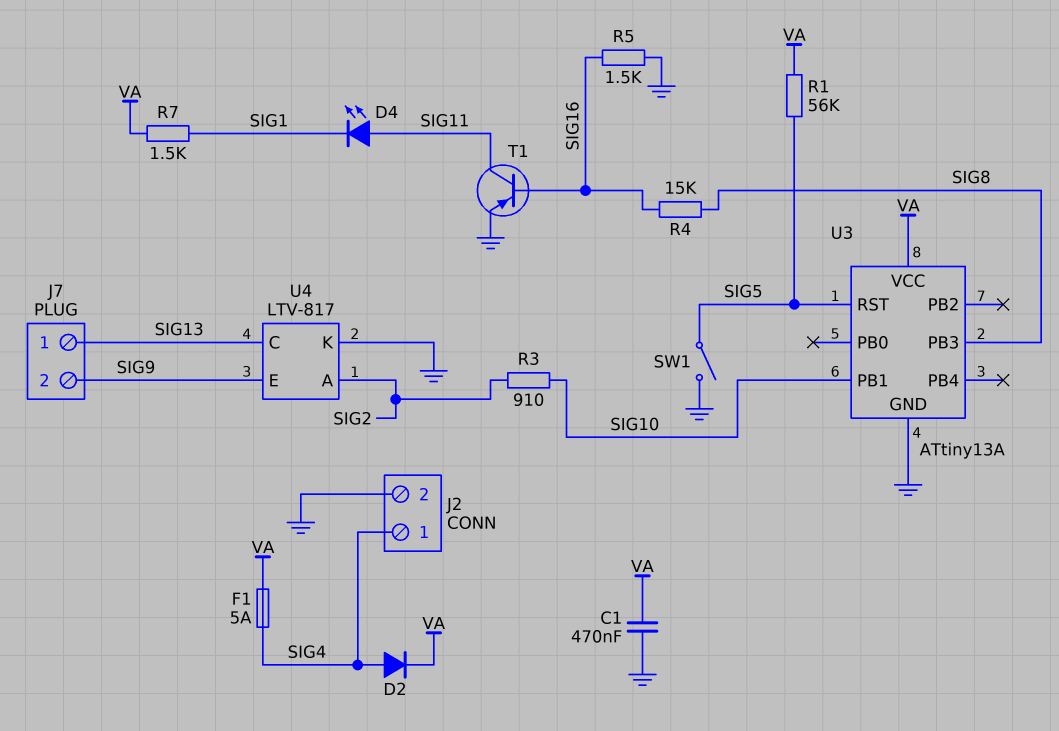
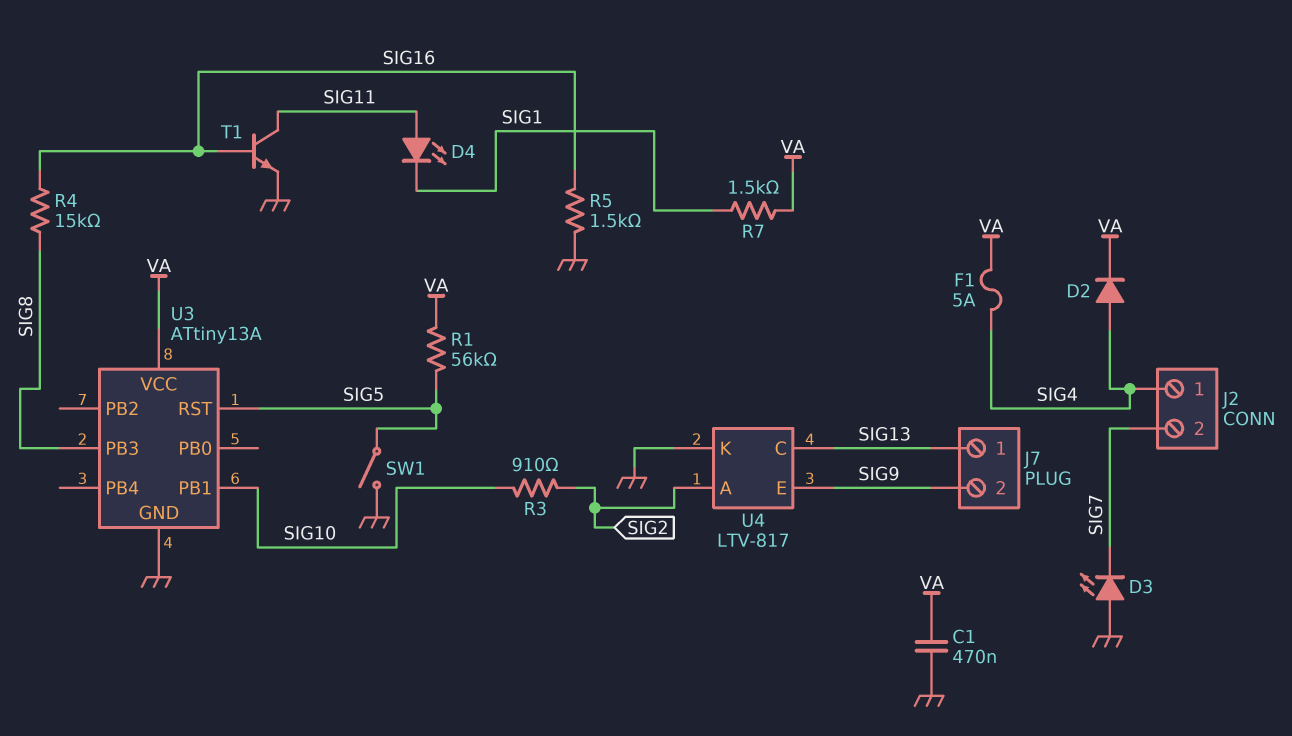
D3: none -> LED (A GND, K SIG7)
J2 pin 2: GND -> SIG7
T1: PNP (B SIG16, C SIG11, E GND) -> NPN (B SIG16, C SIG11, E GND)

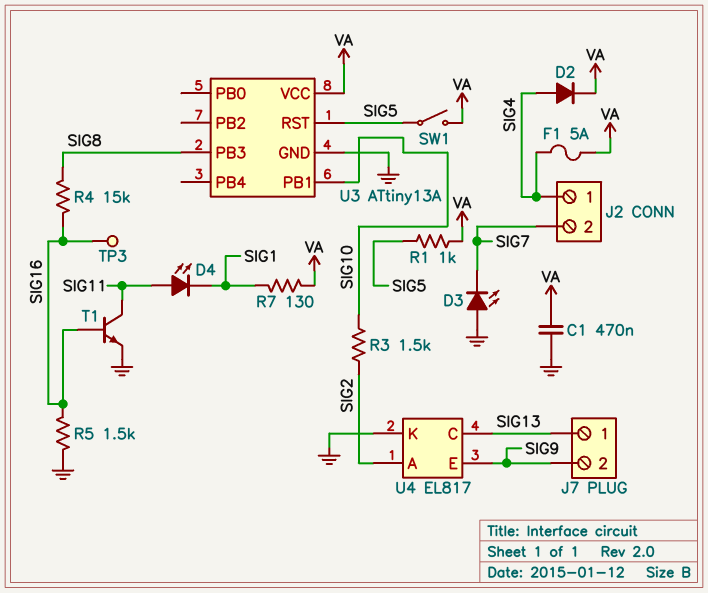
R1: 56k (SIG5, VA) -> 1k (SIG5, VA)
R3: 910 (SIG2, SIG10) -> 1.5k (SIG2, SIG10)
R7: 1.5k (SIG1, VA) -> 130 (SIG1, VA)
SW1: switch (GND, SIG5) -> switch (SIG5, VA)
TP3: none -> test point (SIG16)
U4: LTV-817 -> EL817

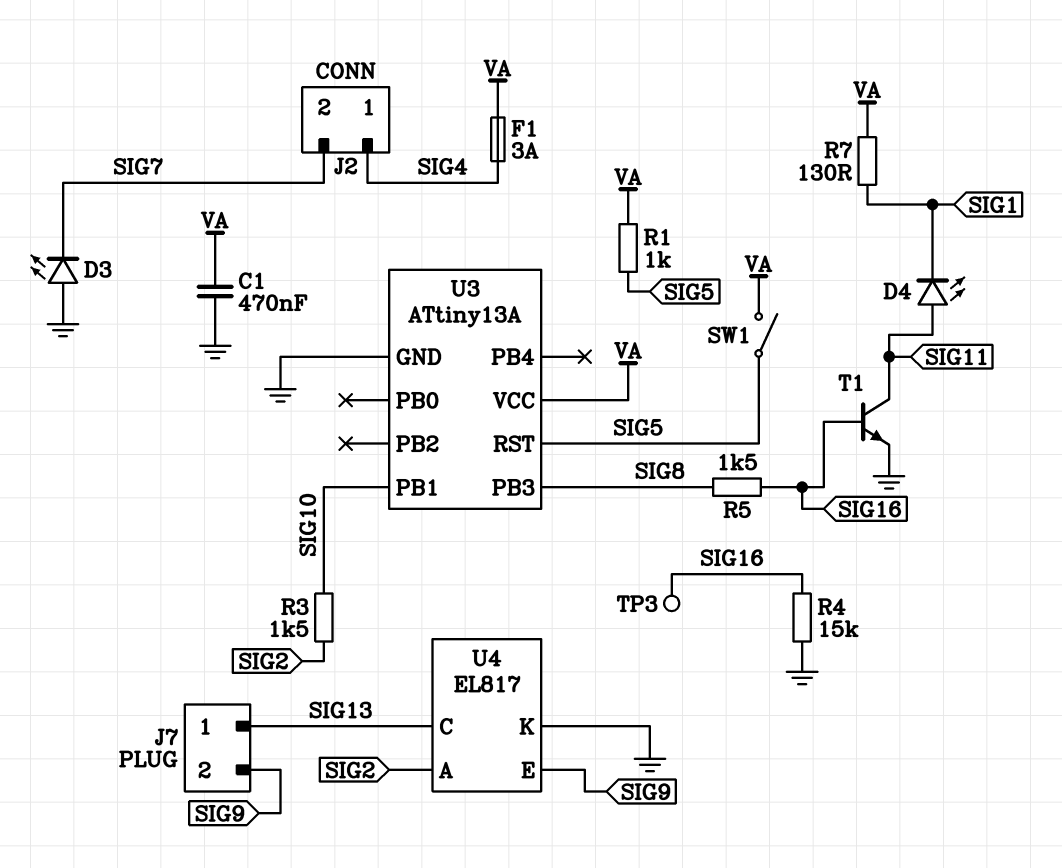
D2: diode (A SIG4, K VA) -> none
F1: 5A (SIG4, VA) -> 3A (SIG4, VA)
R4: 15k (SIG8, SIG16) -> 15k (GND, SIG16)
R5: 1.5k (GND, SIG16) -> 1.5k (SIG8, SIG16)

